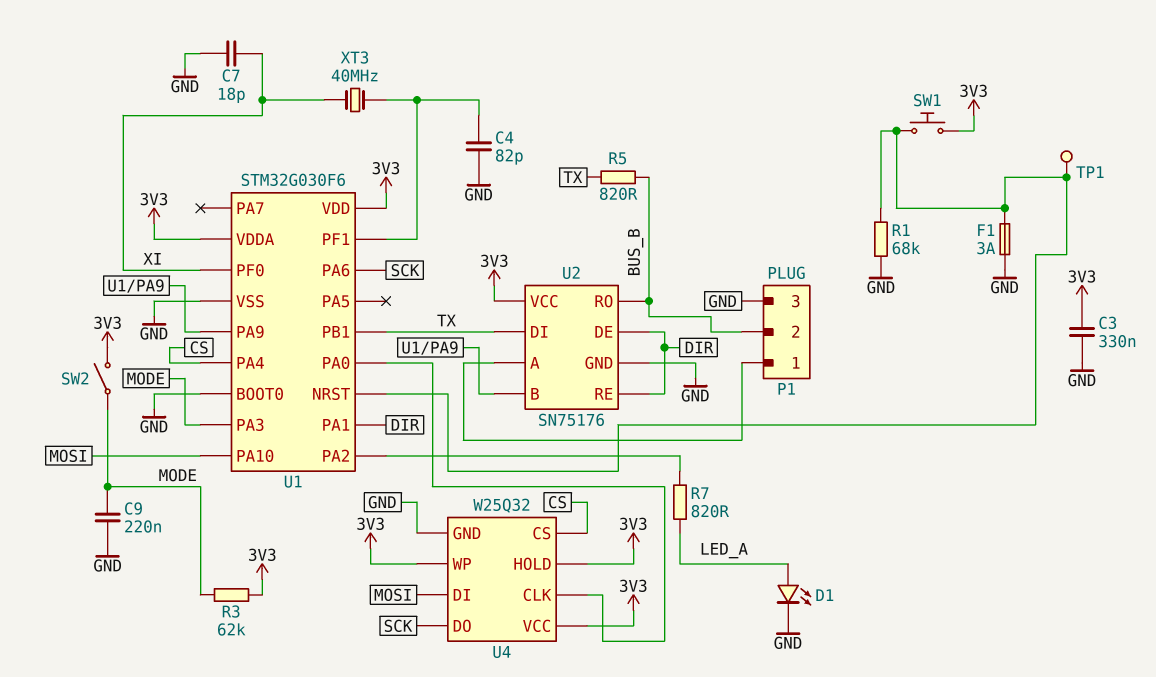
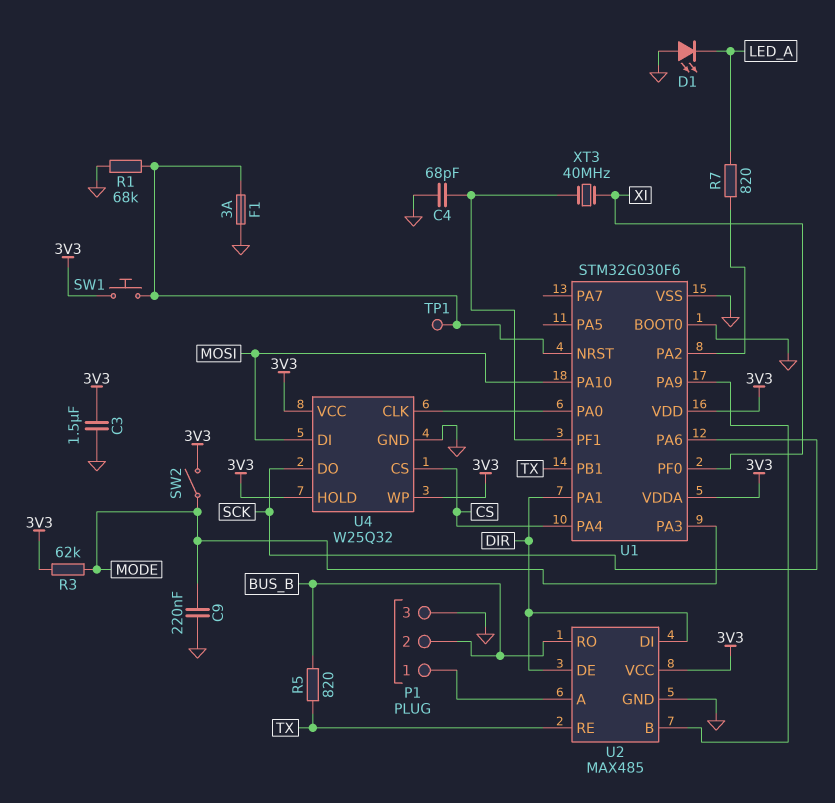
C3: 330nF (3V3, GND) -> 1.5uF (3V3, GND)
C4: 82pF (GND, U1/PF1) -> 68pF (GND, U1/PF1)
C7: 18pF (GND, XI) -> none
D1: LED (A LED_A, K GND) -> LED (A GND, K LED_A)
U2: SN75176 -> MAX485
U2 pin DI: TX -> DIR
U2 pin RE: DIR -> TX

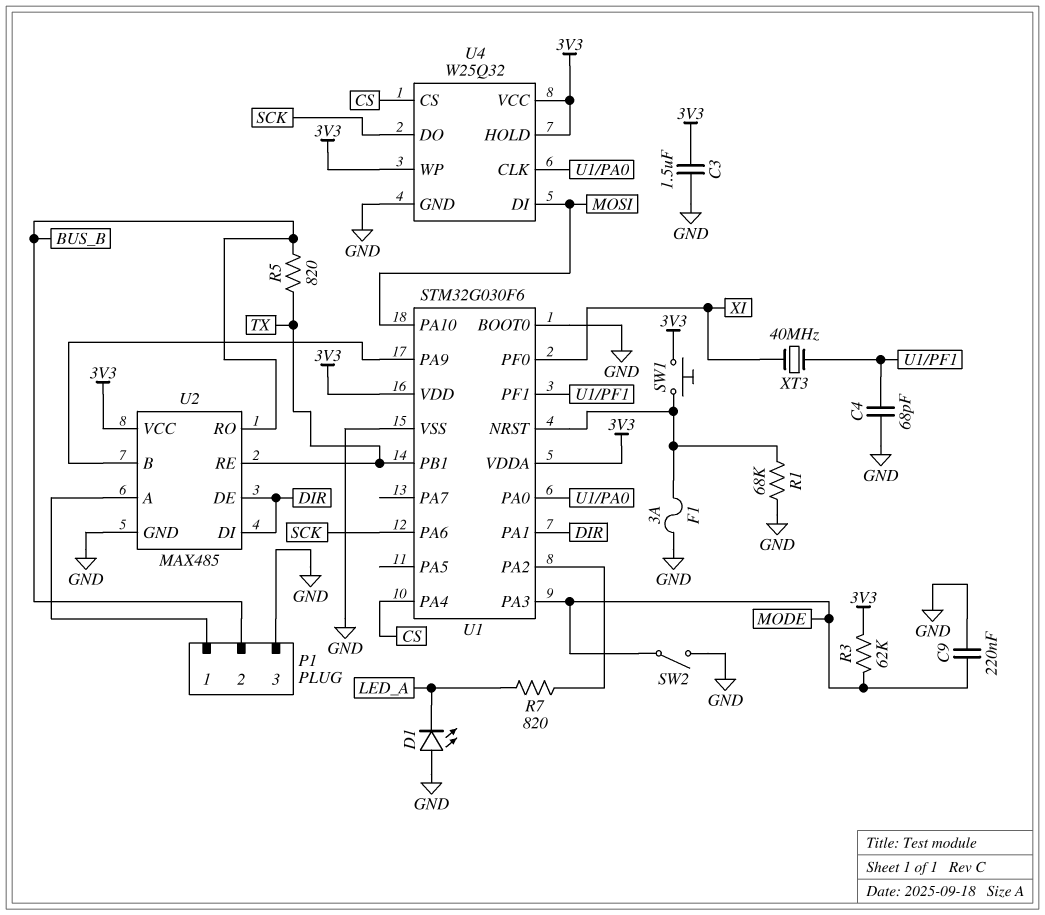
SW2: switch (3V3, MODE) -> switch (GND, MODE)
TP1: test point (U1/NRST) -> none

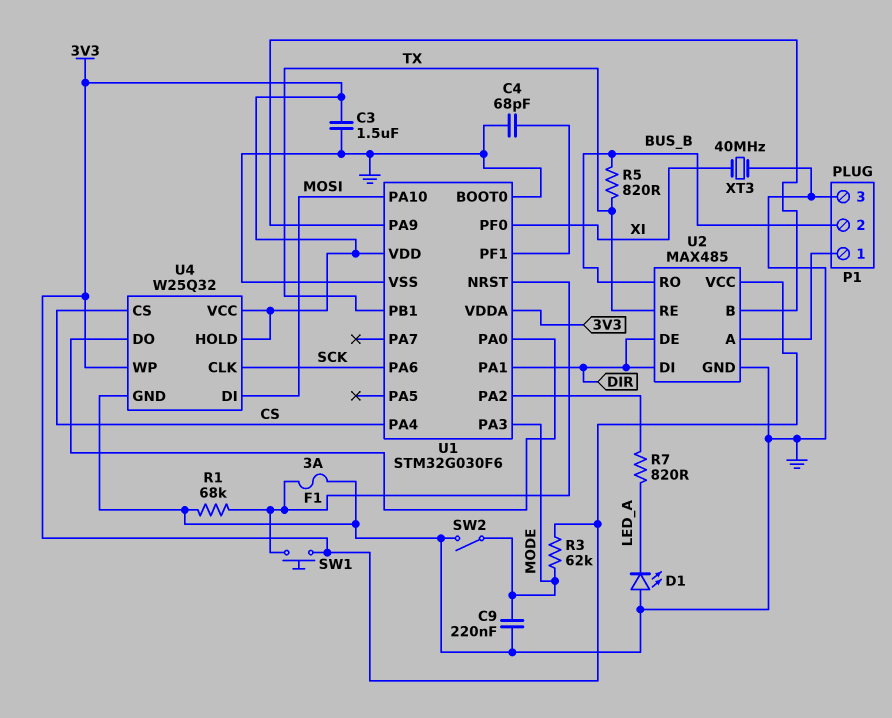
U4 pin CLK: U1/PA0 -> SCK
U4 pin DO: SCK -> U1/PA0
XT3: 40MHz (U1/PF1, XI) -> 40MHz (GND, XI)

